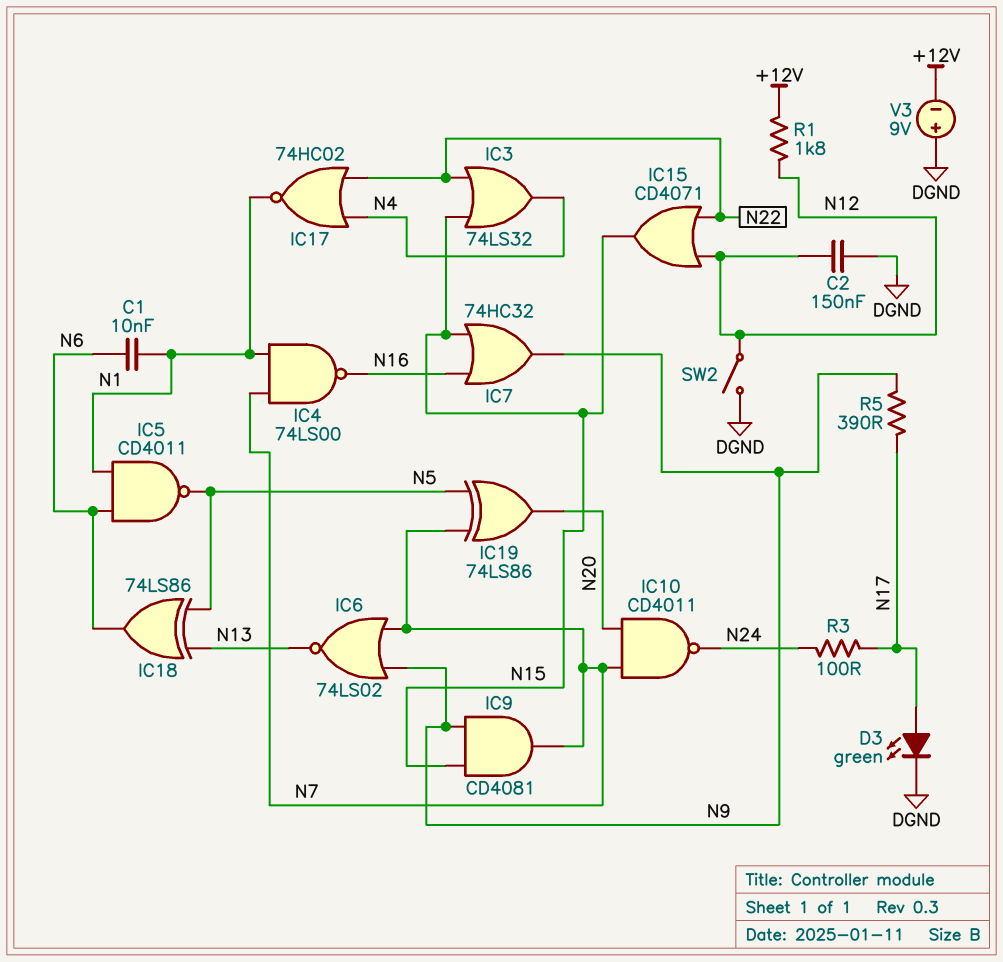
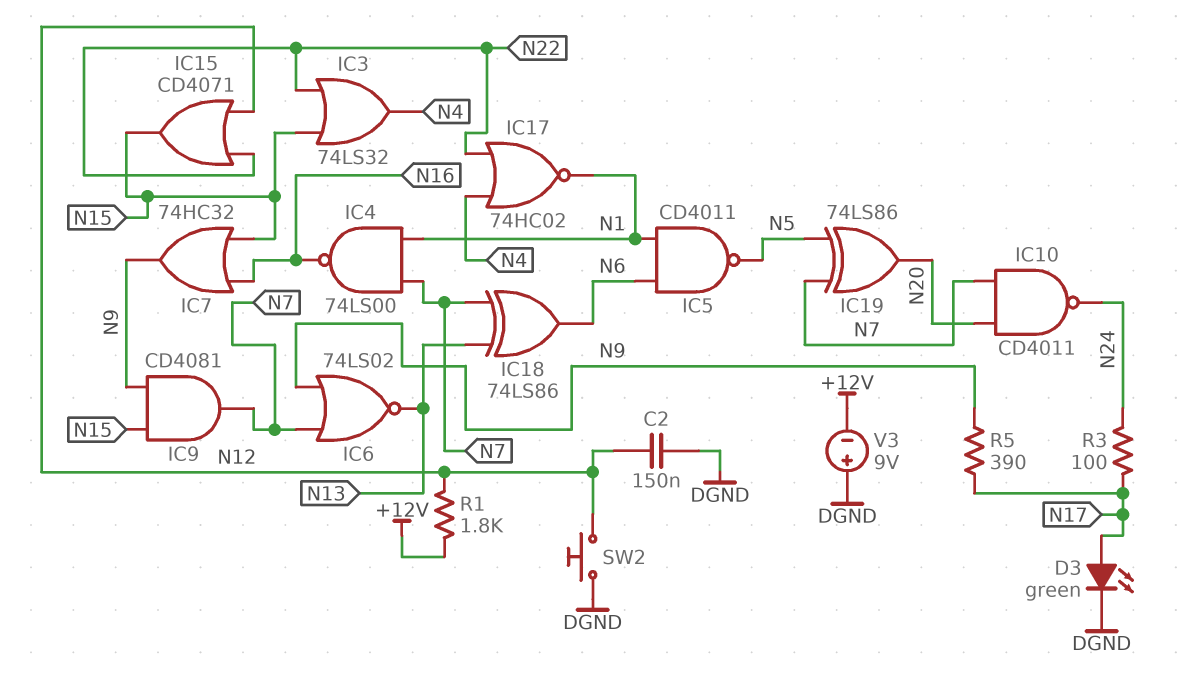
C1: 10nF (N1, N6) -> none
IC18: XOR 74LS86 (in N5, in N13, out N6) -> XOR 74LS86 (in N7, in N13, out N6)
SW2: switch (DGND, N12) -> button (DGND, N12)

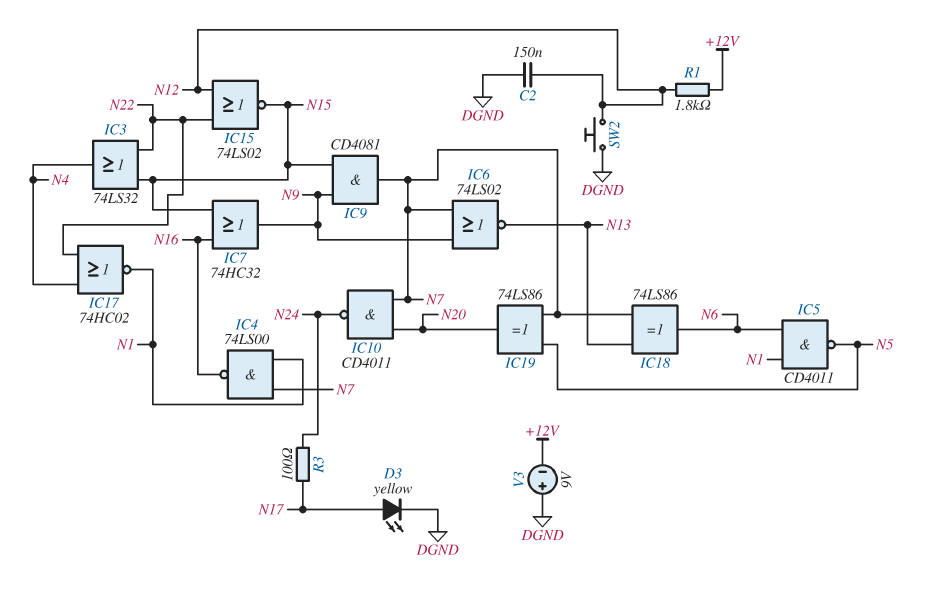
D3: LED green (A N17, K DGND) -> LED yellow (A N17, K DGND)
IC15: OR CD4071 (in N12, in N22, out N15) -> NOR 74LS02 (in N12, in N22, out N15)
R5: 390 (N9, N17) -> none

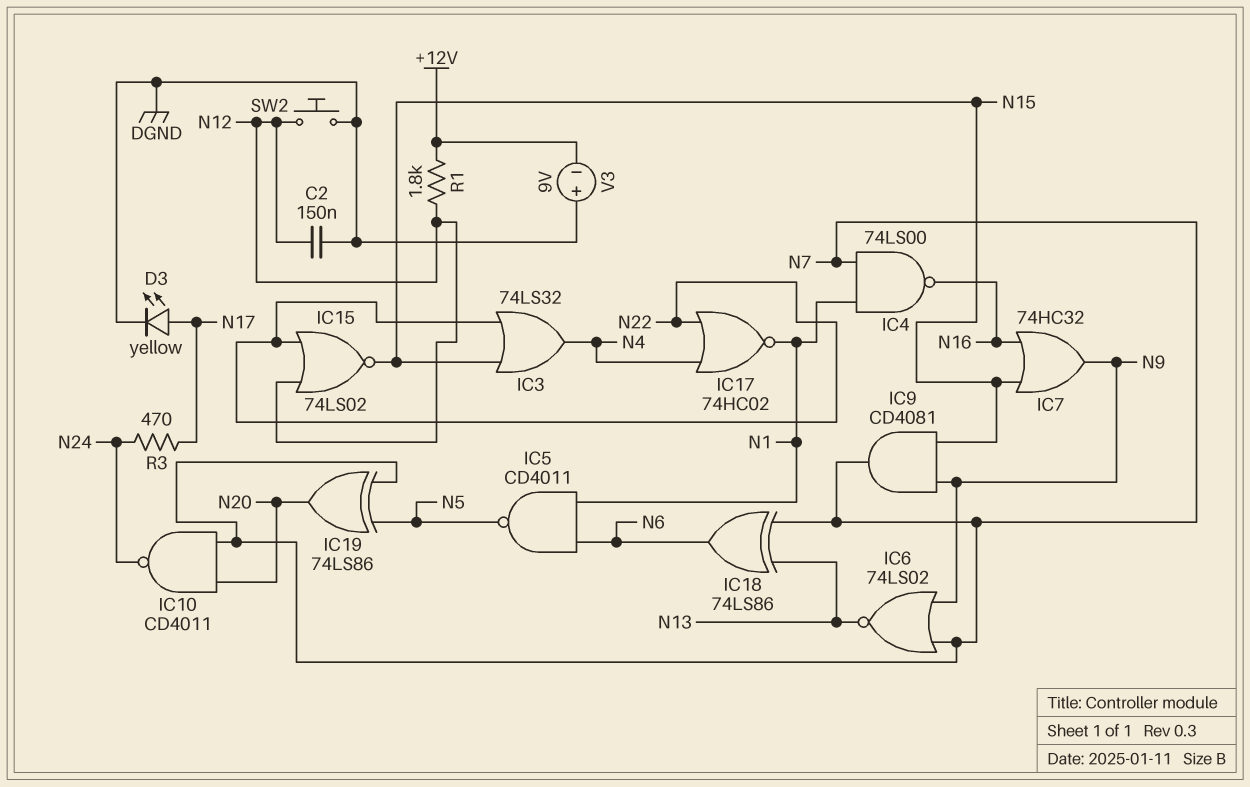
R3: 100 (N17, N24) -> 470 (N17, N24)

